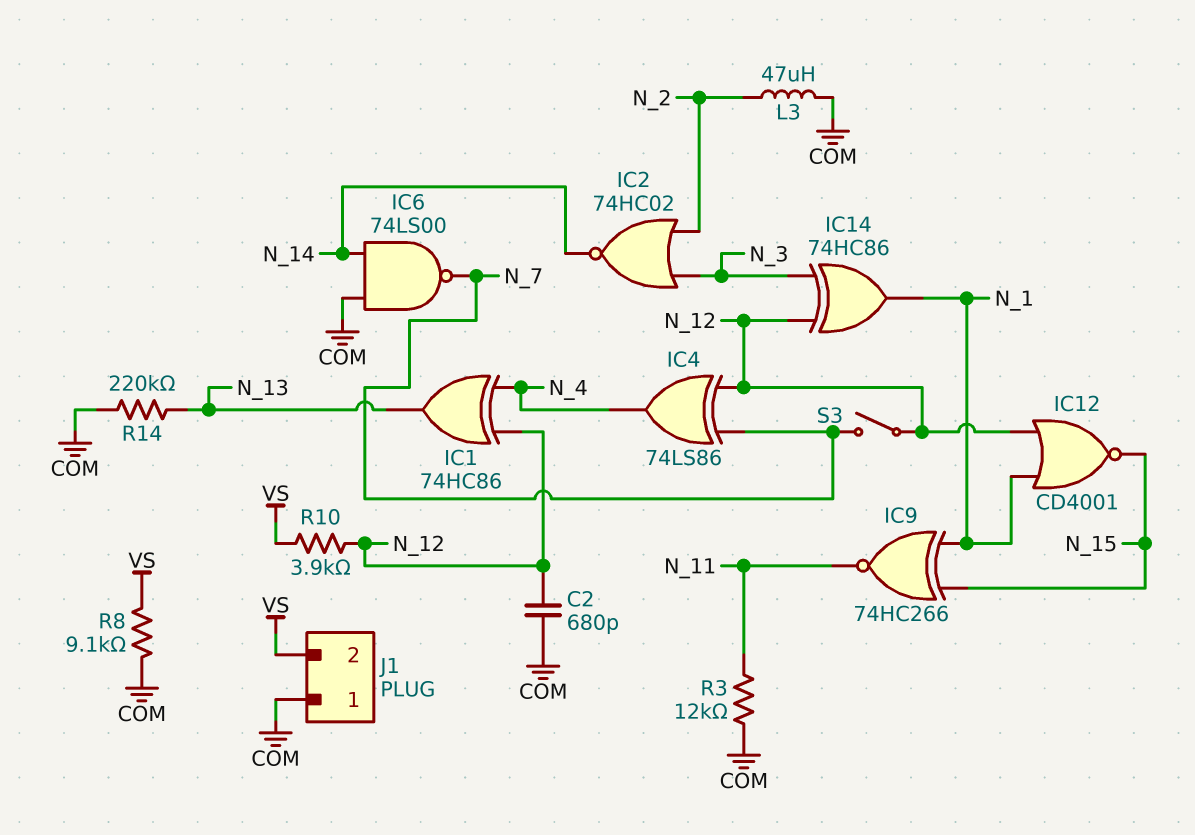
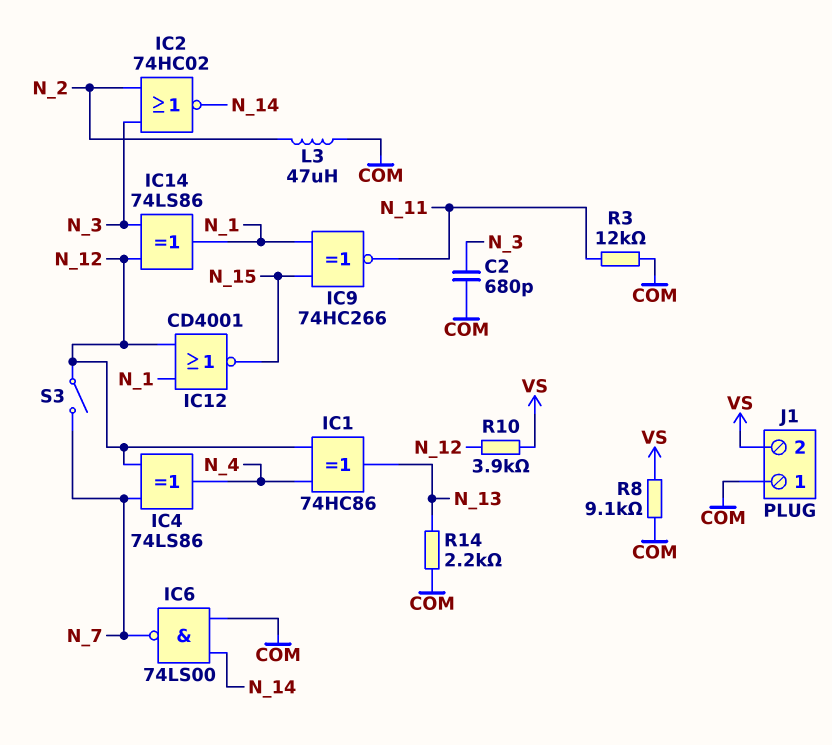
C2: 680pF (COM, N_12) -> 680pF (COM, N_3)
IC14: XOR 74HC86 (in N_3, in N_12, out N_1) -> XOR 74LS86 (in N_3, in N_12, out N_1)
R14: 220k (COM, N_13) -> 2.2k (COM, N_13)

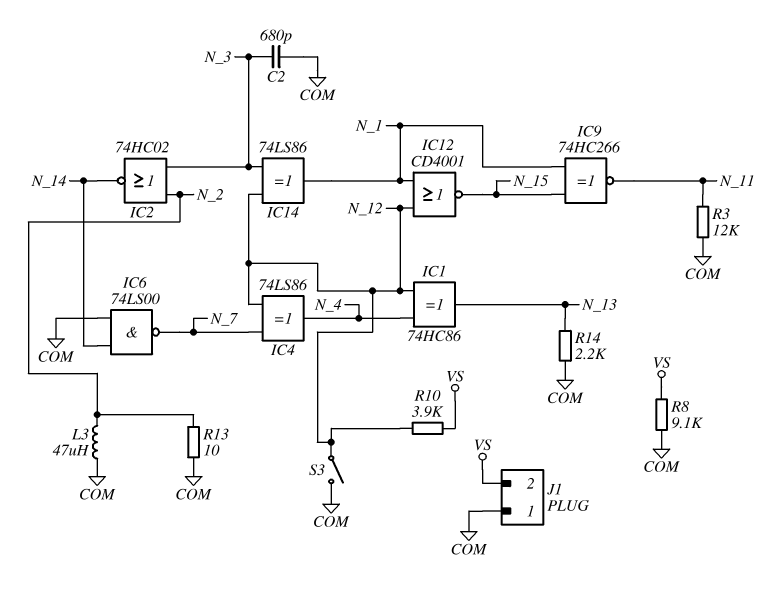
R13: none -> 10 (COM, N_2)
S3: switch (N_7, N_12) -> switch (COM, N_12)

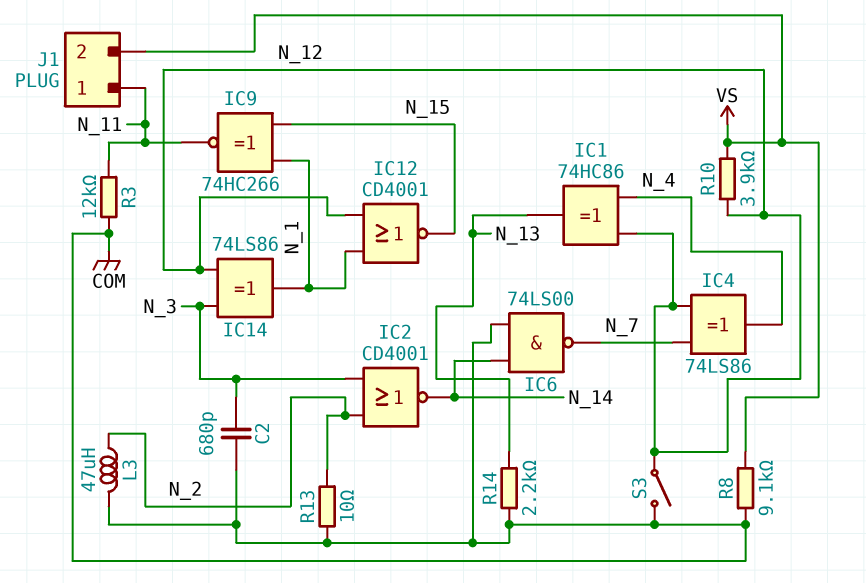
IC2: NOR 74HC02 (in N_2, in N_3, out N_14) -> NOR CD4001 (in N_2, in N_3, out N_14)
J1 pin 1: COM -> N_11

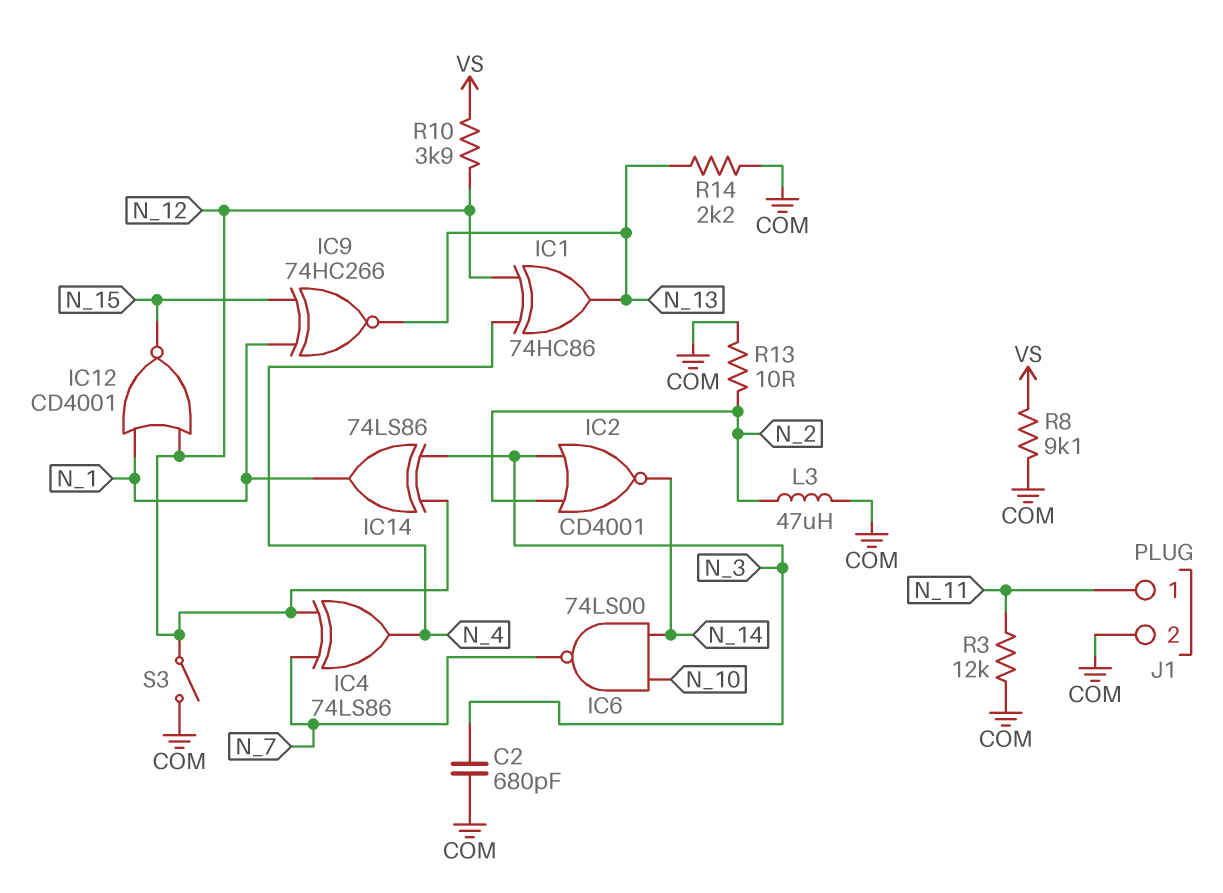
IC6: NAND 74LS00 (in COM, in N_14, out N_7) -> NAND 74LS00 (in N_10, in N_14, out N_7)
IC9: XNOR 74HC266 (in N_1, in N_15, out N_11) -> XNOR 74HC266 (in N_1, in N_15, out N_13)
J1 pin 2: VS -> COM

